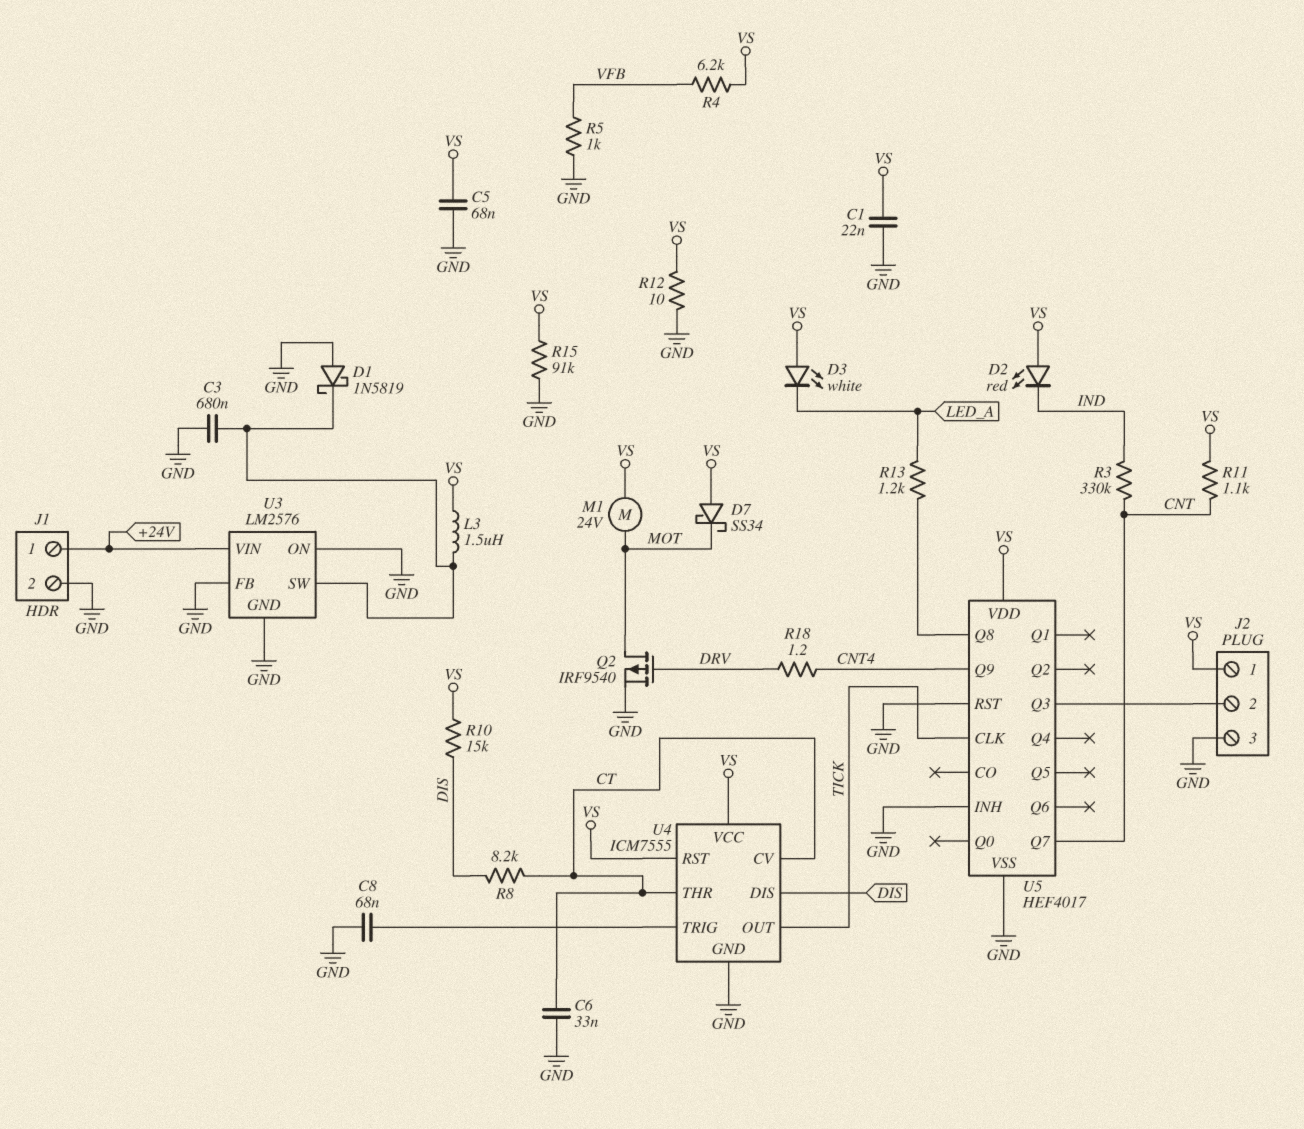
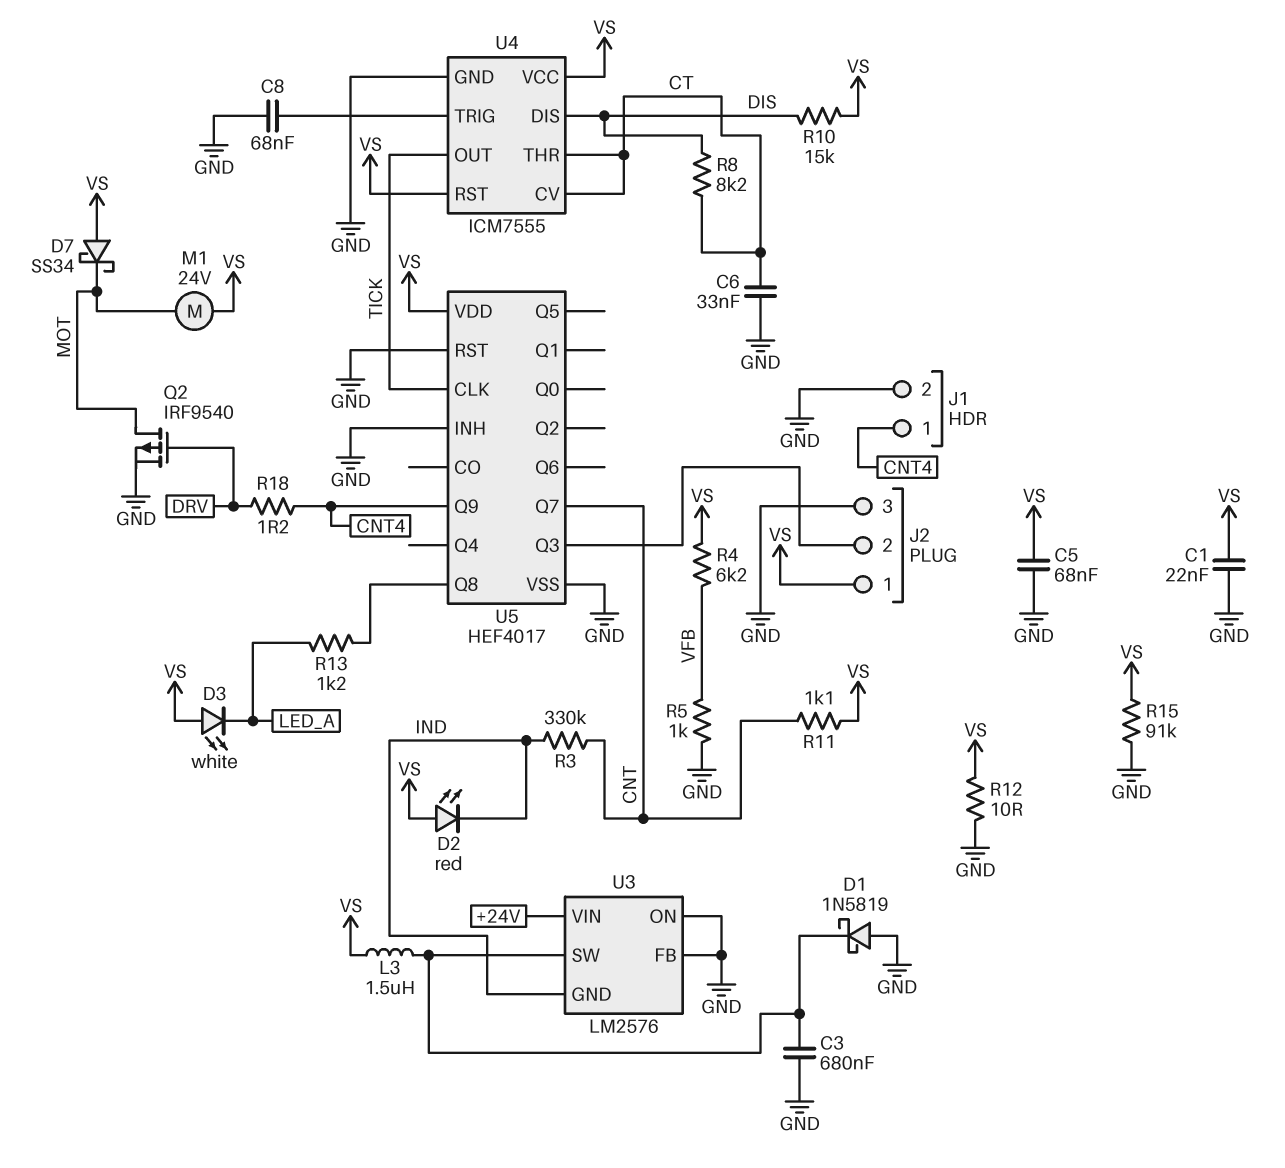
J1 pin 1: +24V -> CNT4
U3 pin GND: GND -> IND

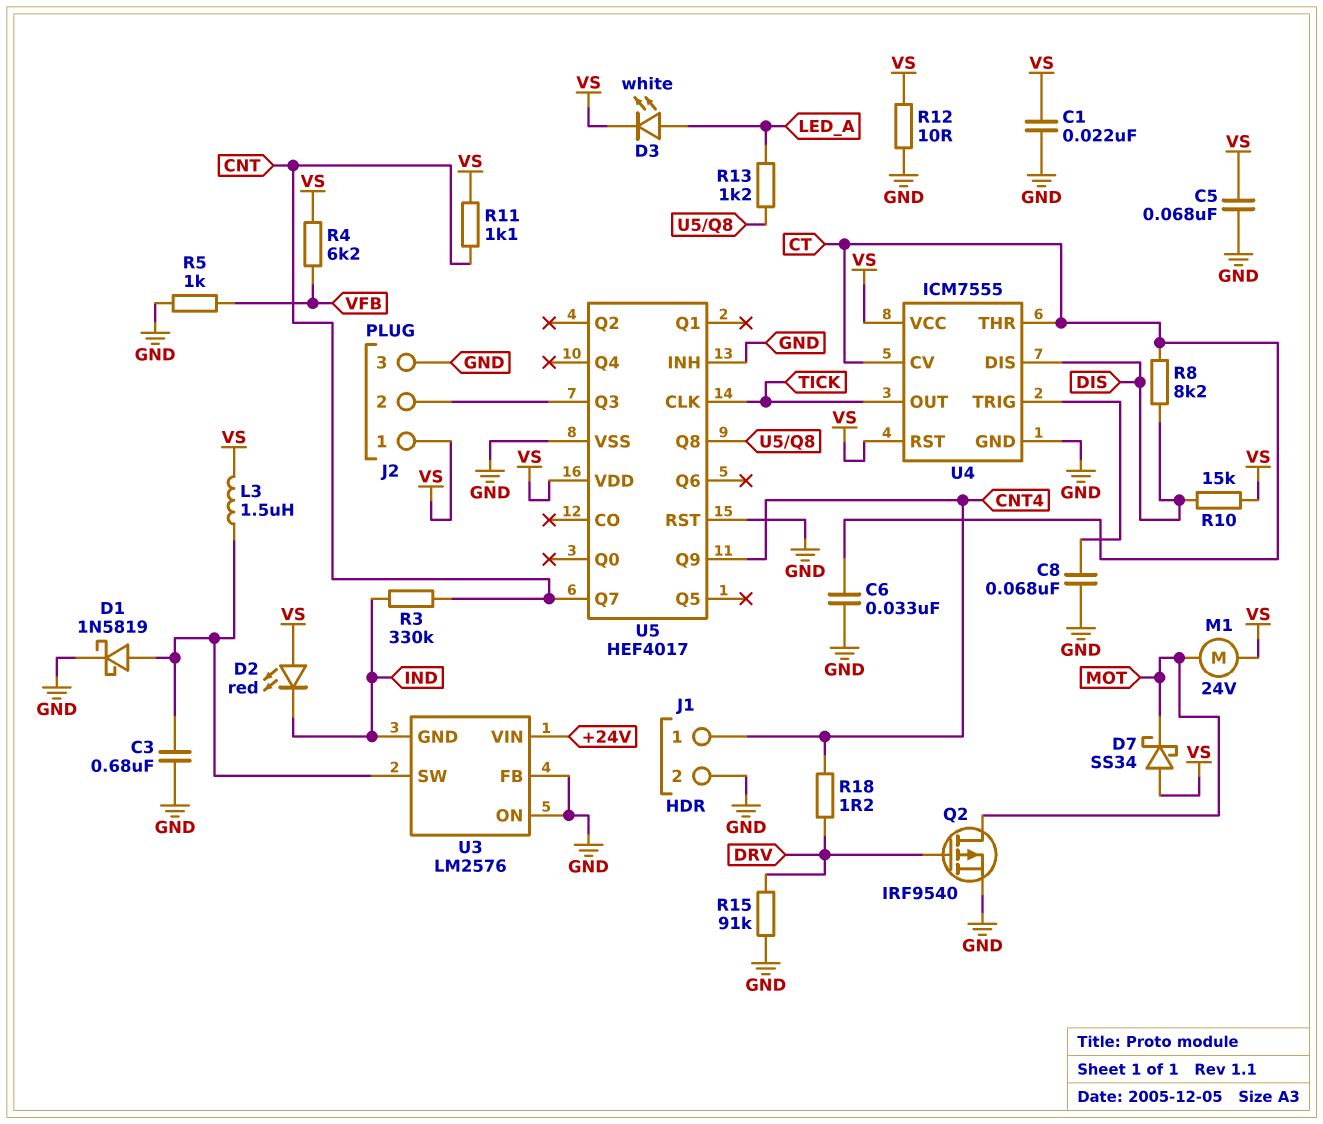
D1: schottky 1N5819 (A GND, K U3/SW) -> schottky 1N5819 (A U3/SW, K GND)
D3: LED white (A VS, K LED_A) -> LED white (A LED_A, K VS)
R15: 91k (GND, VS) -> 91k (DRV, GND)

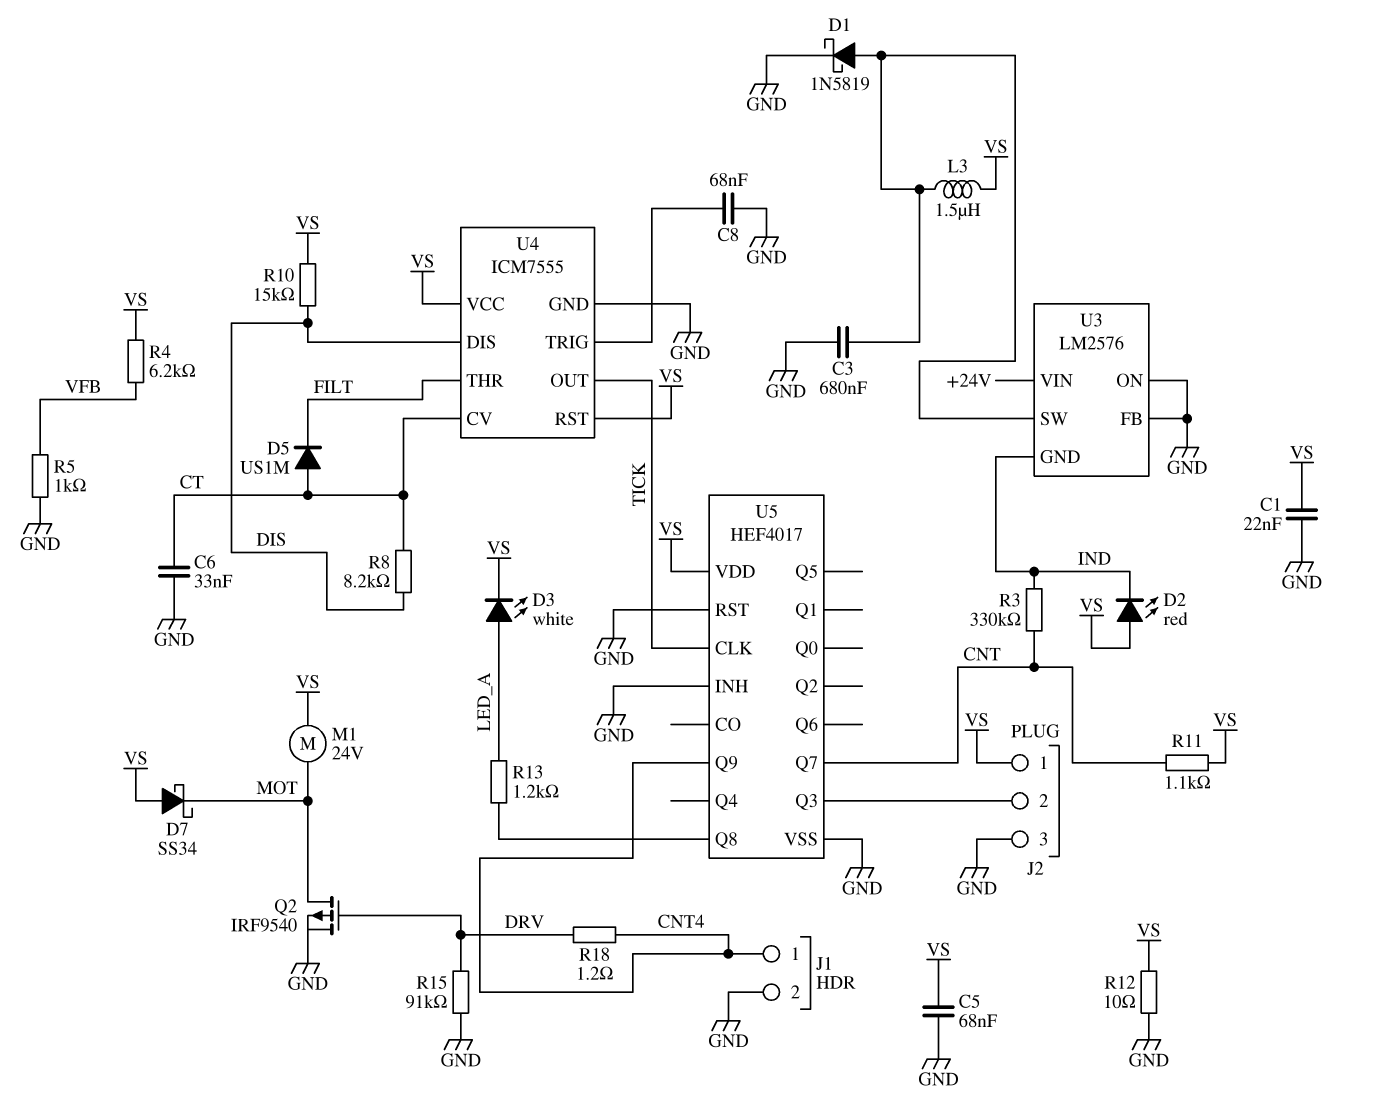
D5: none -> diode US1M (A CT, K FILT)
U4 pin THR: CT -> FILT

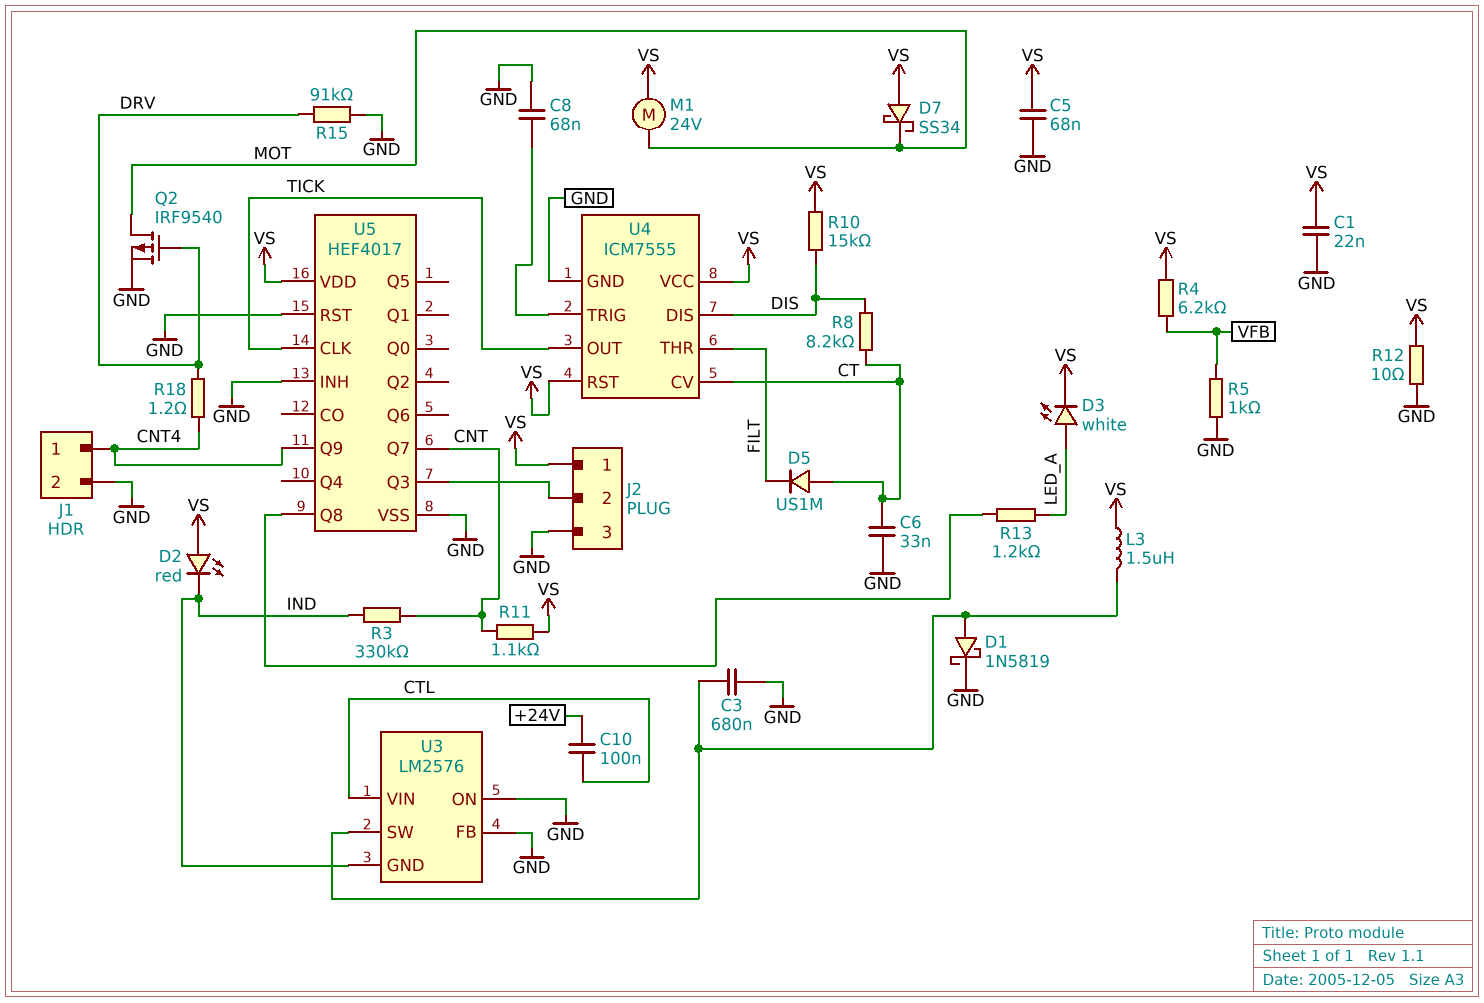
C10: none -> 100nF (+24V, CTL)
U3 pin VIN: +24V -> CTL

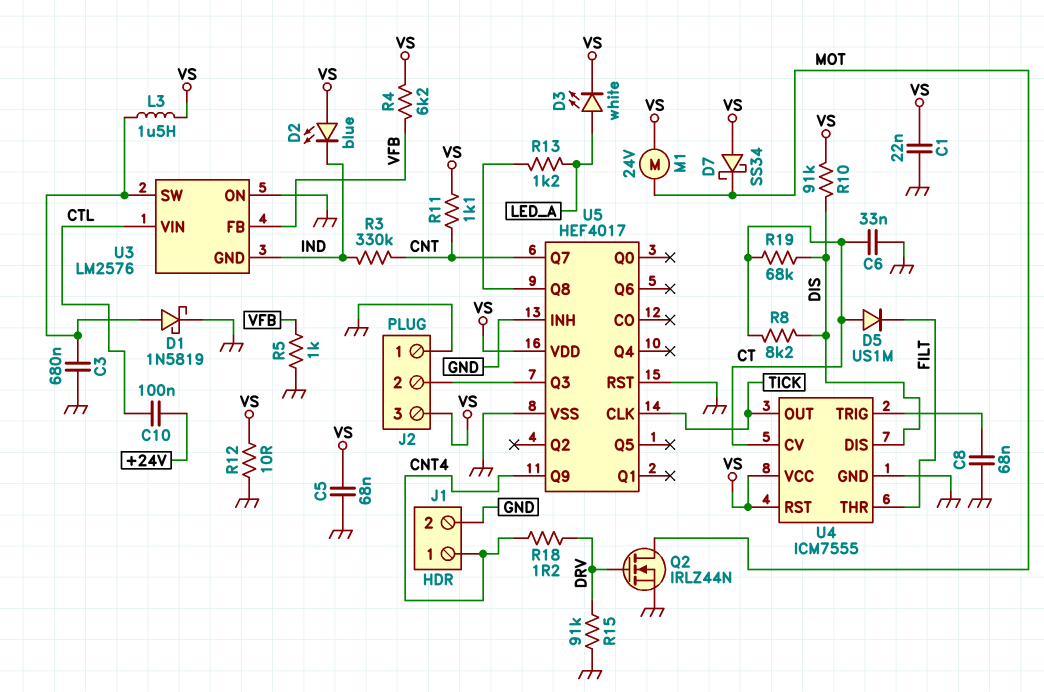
D2: LED red (A VS, K IND) -> LED blue (A VS, K IND)
J2 pin 1: VS -> GND
J2 pin 3: GND -> VS
Q2: PMOS IRF9540 (G DRV, D MOT, S GND) -> NMOS IRLZ44N (G DRV, D MOT, S GND)
R10: 15k (DIS, VS) -> 91k (DIS, VS)
R19: none -> 68k (CT, DIS)
U3 pin FB: GND -> VFB

